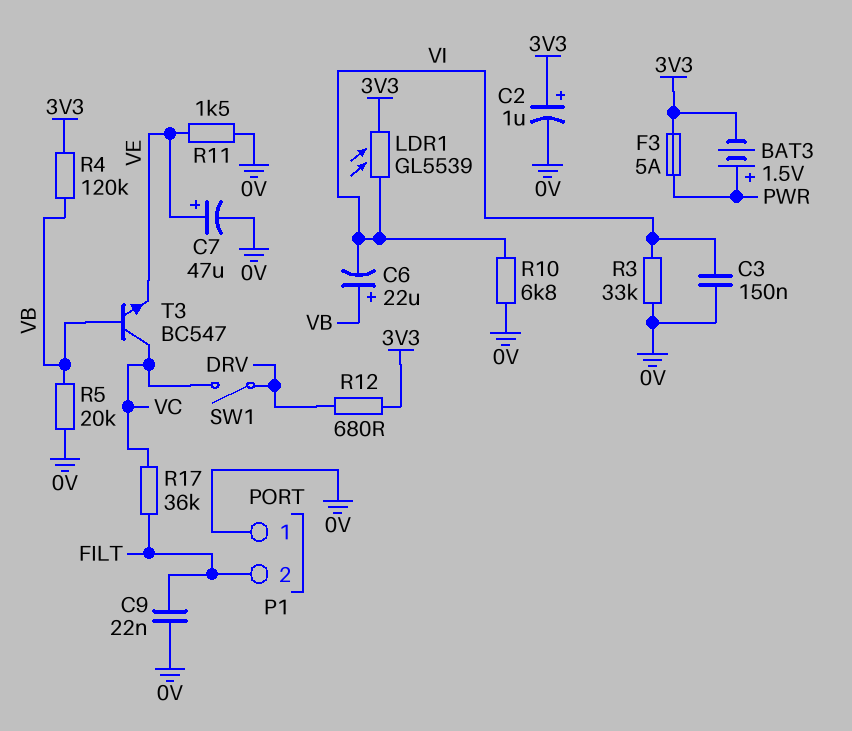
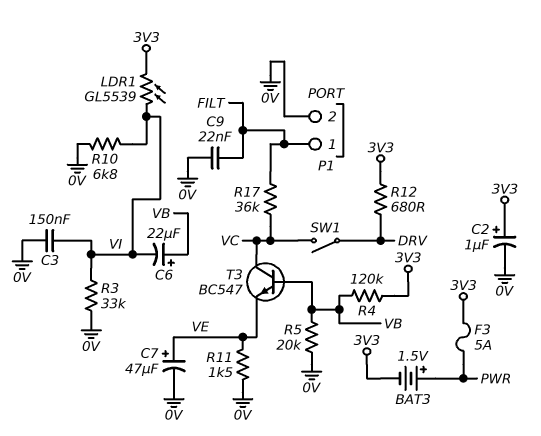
P1 pin 1: 0V -> FILT
P1 pin 2: FILT -> 0V

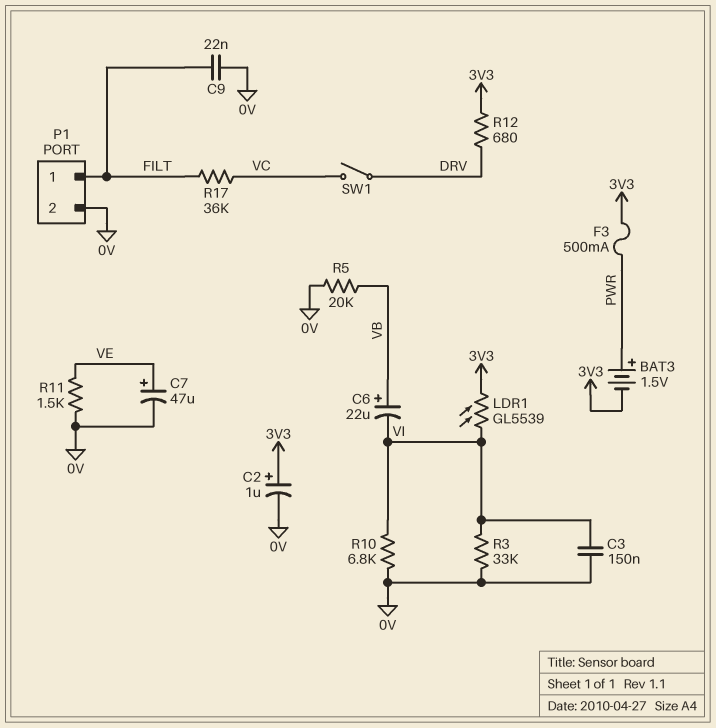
F3: 5A (3V3, PWR) -> 500mA (3V3, PWR)
R4: 120k (3V3, VB) -> none
T3: NPN BC547 (B VB, C VC, E VE) -> none

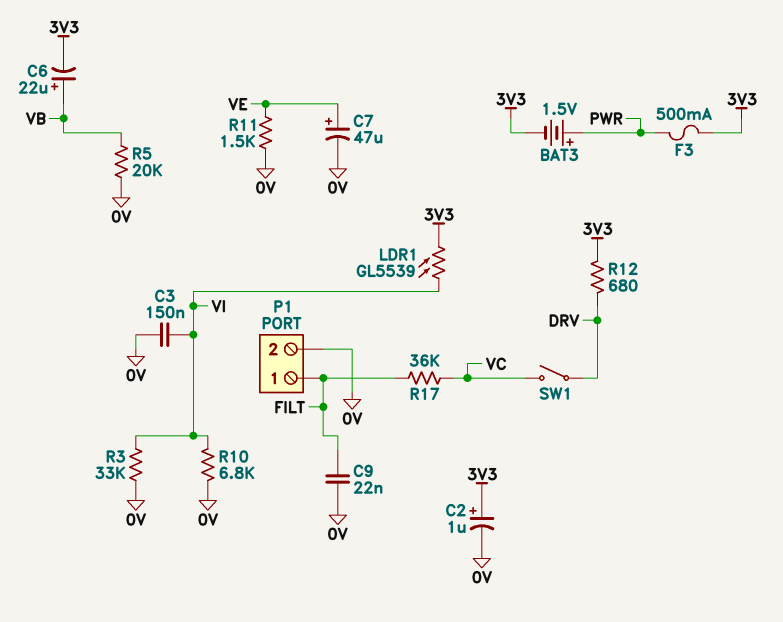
C6: 22uF (plus VB, minus VI) -> 22uF (plus VB, minus 3V3)

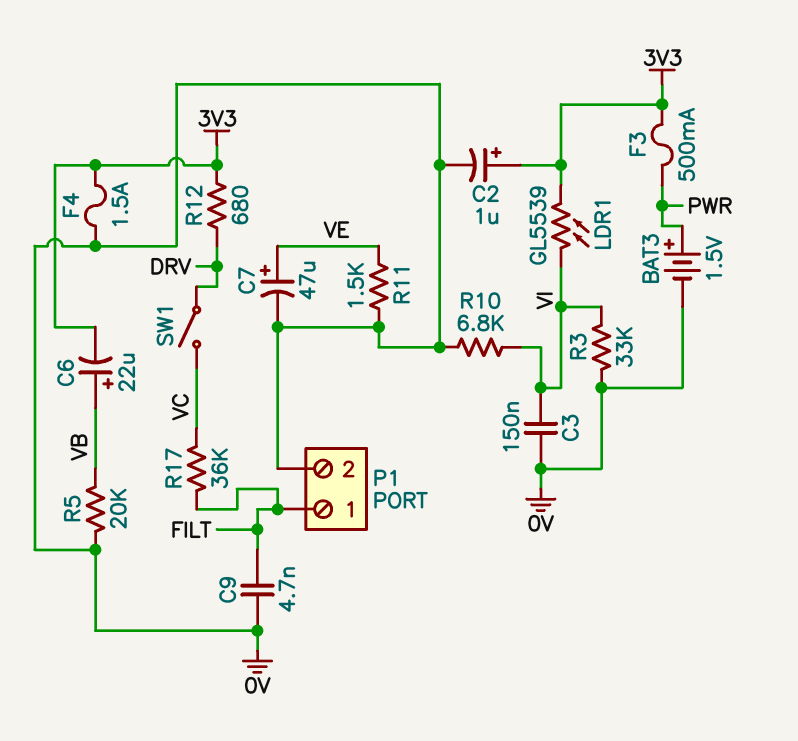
BAT3: 1.5V (plus PWR, minus 3V3) -> 1.5V (plus PWR, minus 0V)
C9: 22nF (0V, FILT) -> 4.7nF (0V, FILT)
F4: none -> 1.5A (0V, 3V3)

